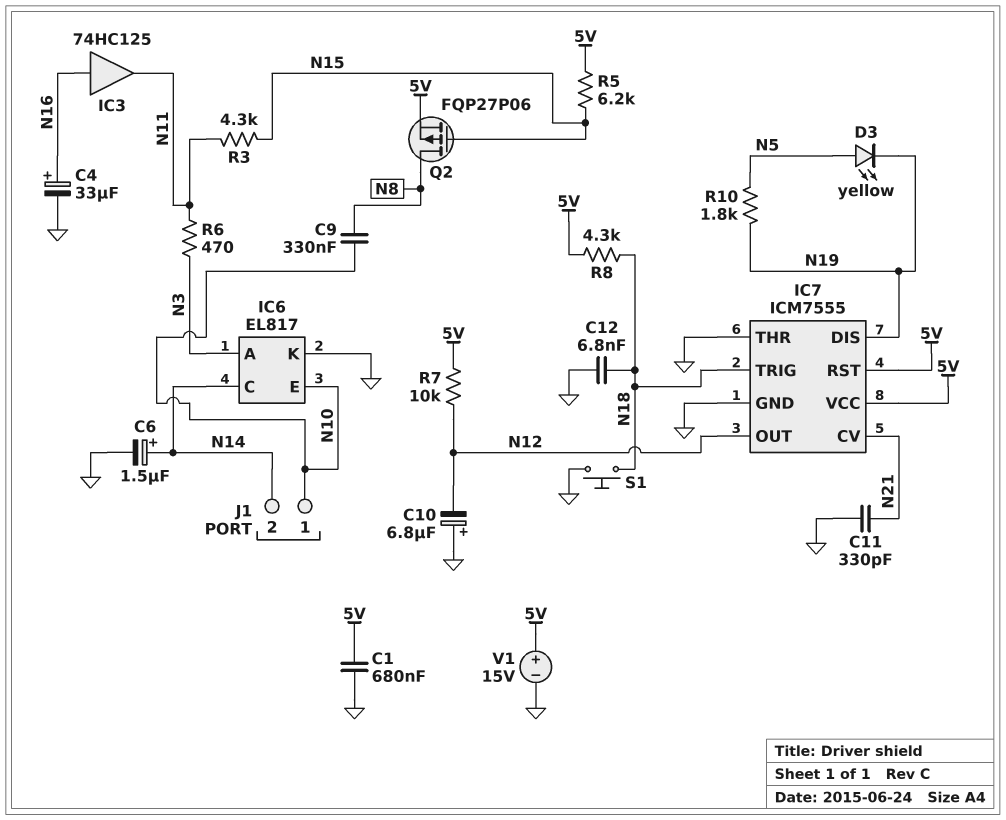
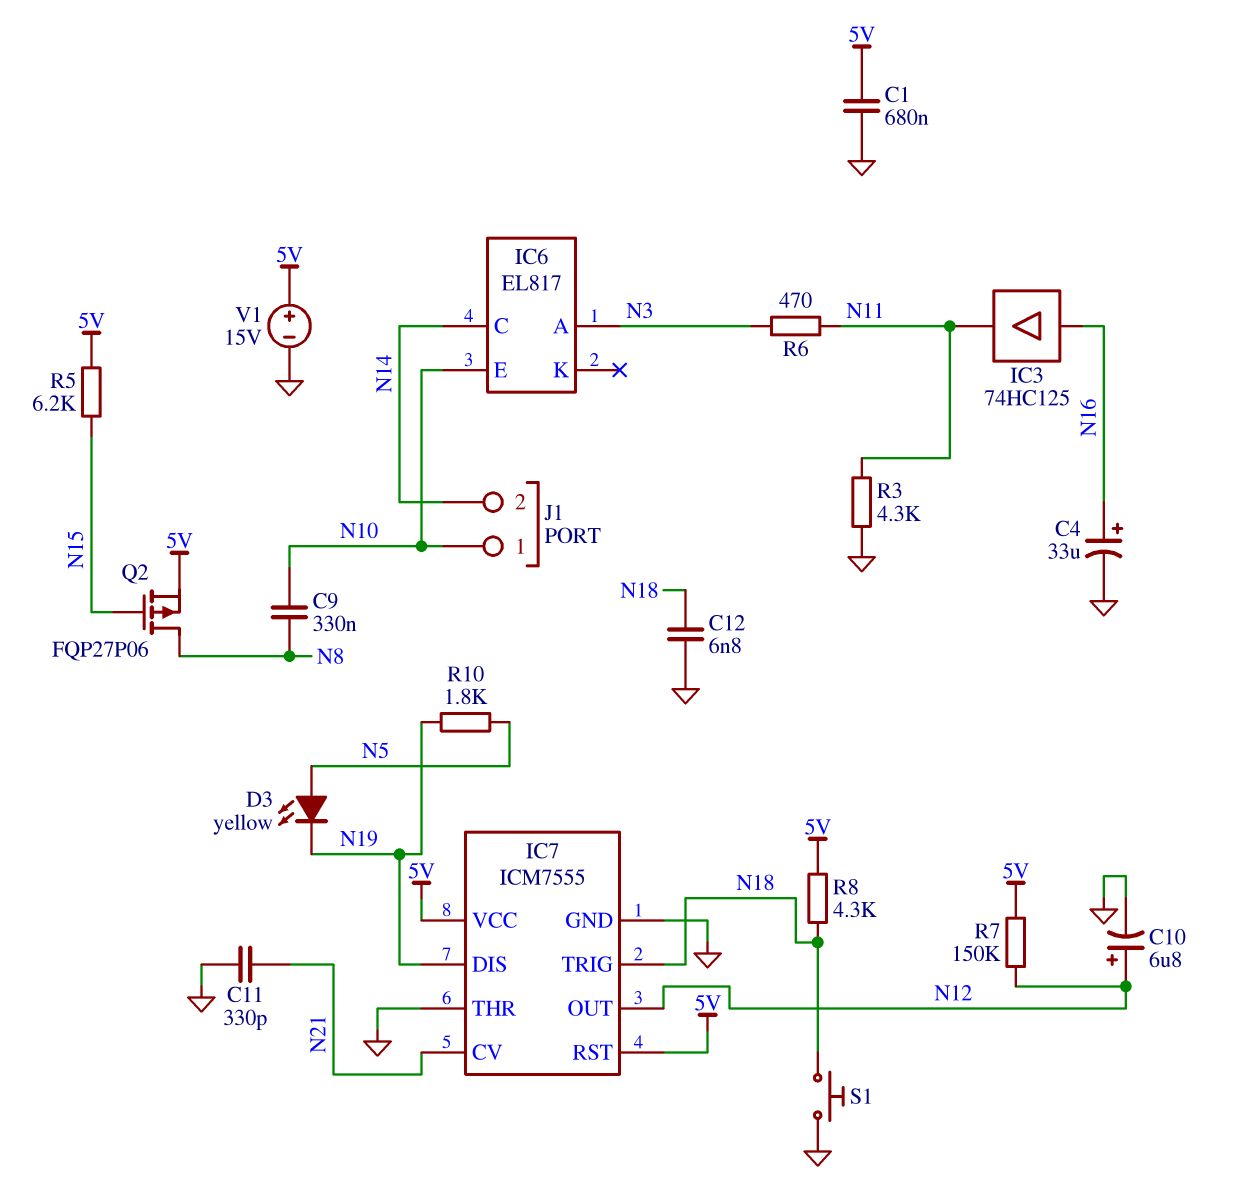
C6: 1.5uF (plus N14, minus GND) -> none
C10: 6.8uF (plus GND, minus N12) -> 6.8uF (plus N12, minus GND)
IC6 pin K: GND -> none
R3: 4.3k (N11, N15) -> 4.3k (GND, N11)
R7: 10k (5V, N12) -> 150k (5V, N12)

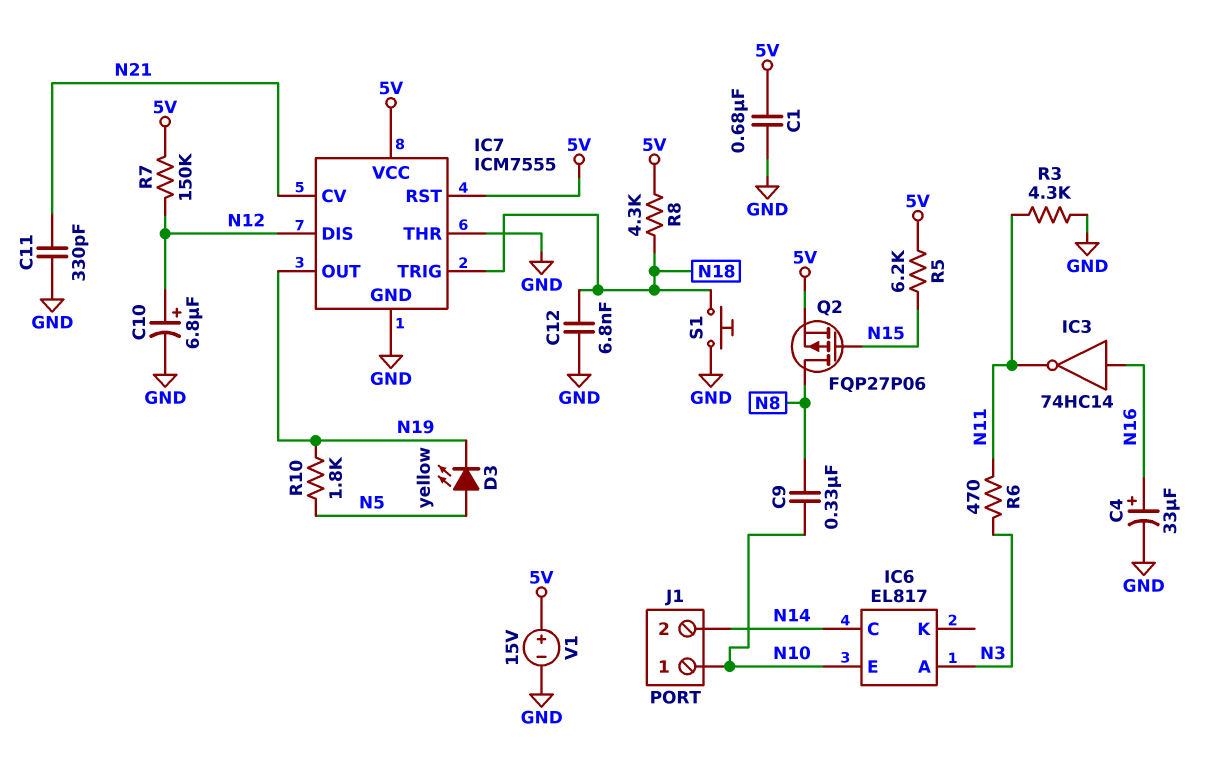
IC3: buffer 74HC125 (in N16, out N11) -> NOT 74HC14 (in N16, out N11)
IC7 pin DIS: N19 -> N12
IC7 pin OUT: N12 -> N19

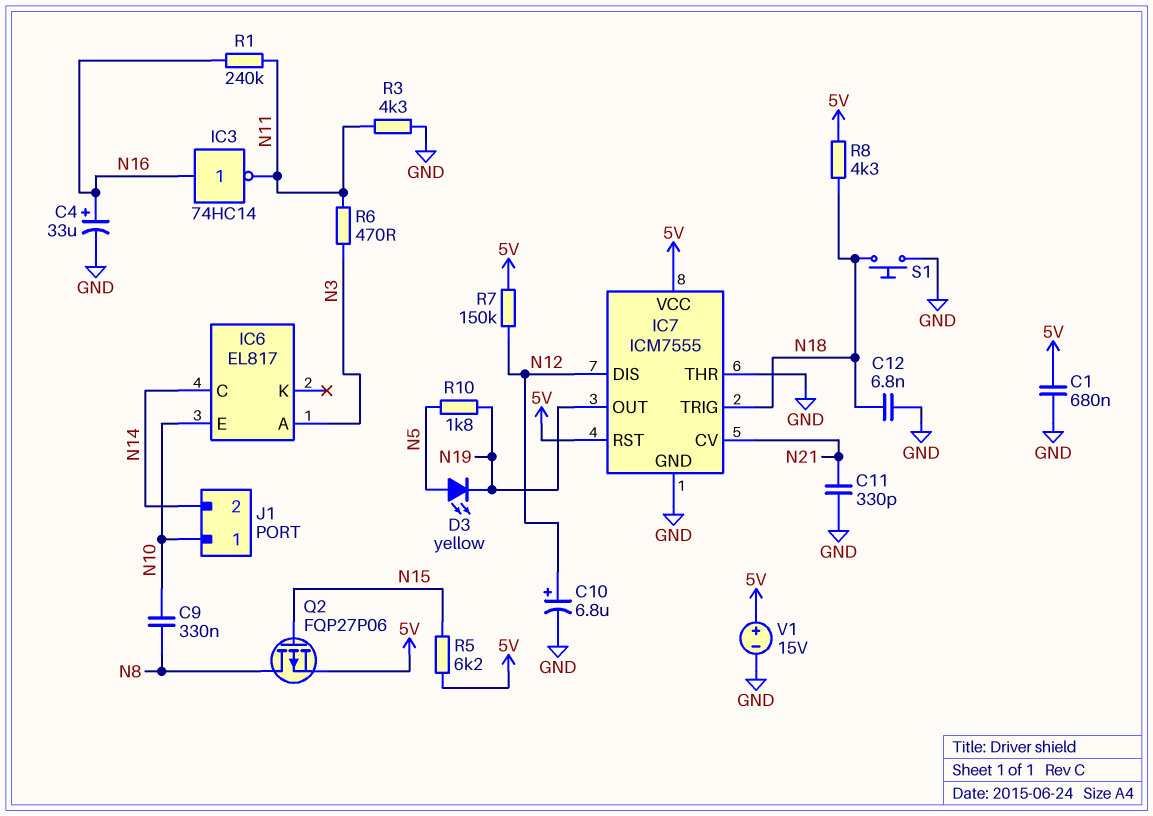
R1: none -> 240k (N11, N16)

